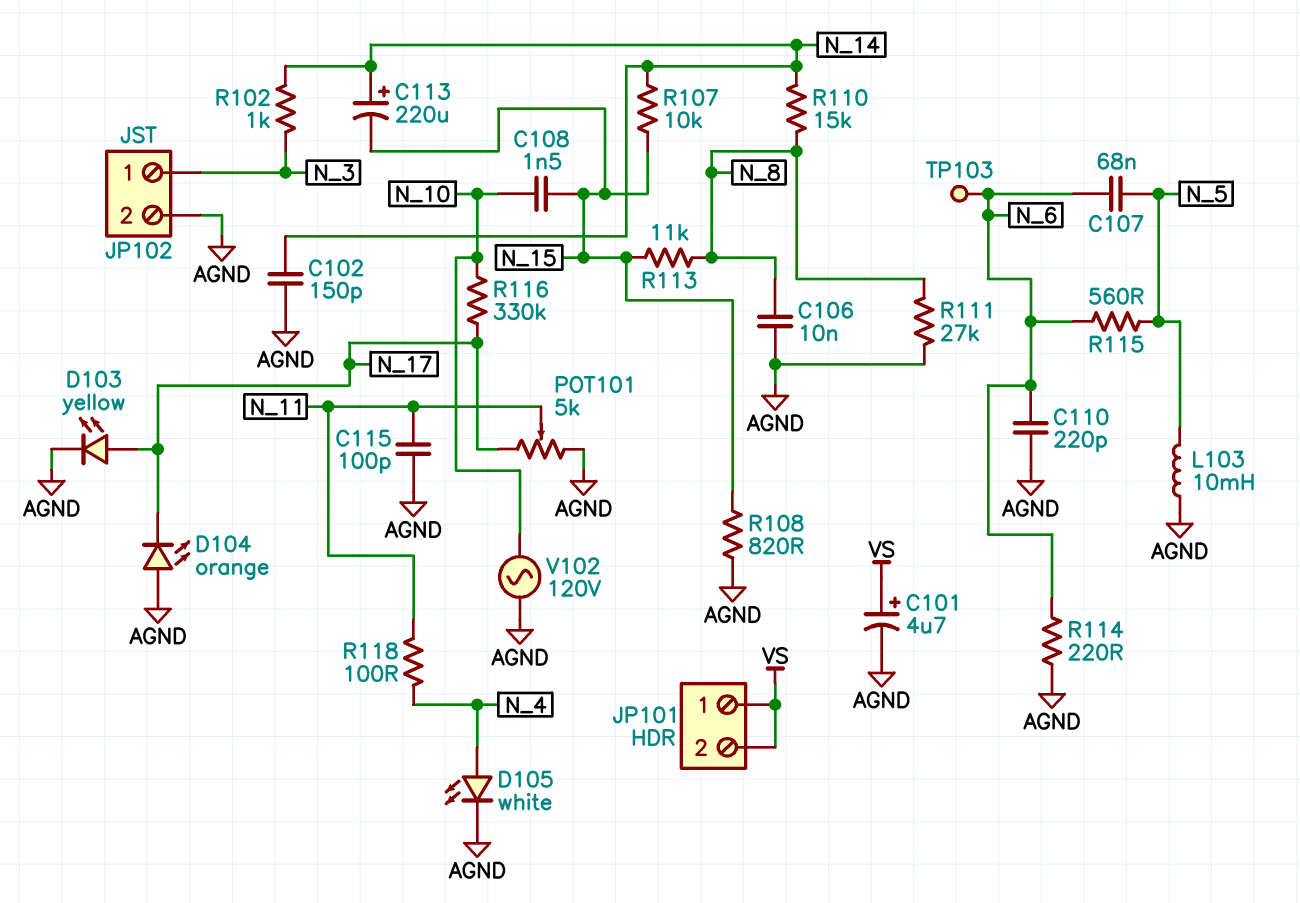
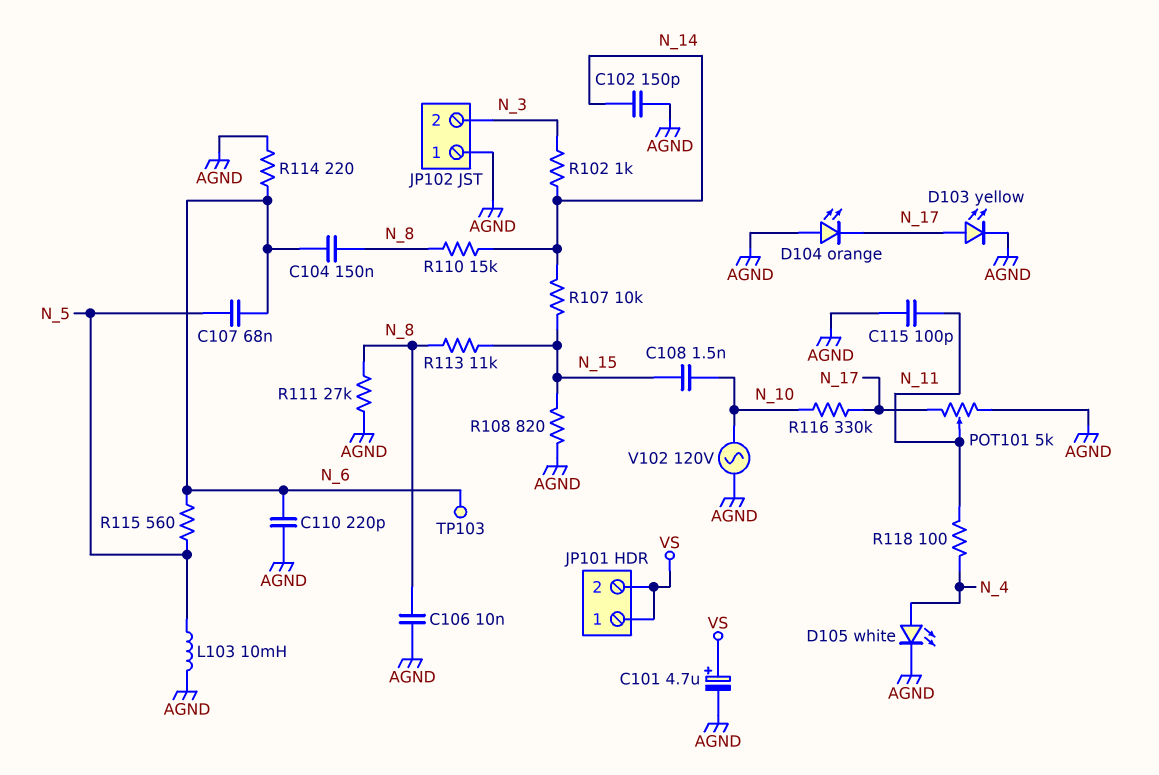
C104: none -> 150nF (N_6, N_8)
C113: 220uF (plus N_14, minus N_15) -> none
JP102 pin 1: N_3 -> AGND
JP102 pin 2: AGND -> N_3

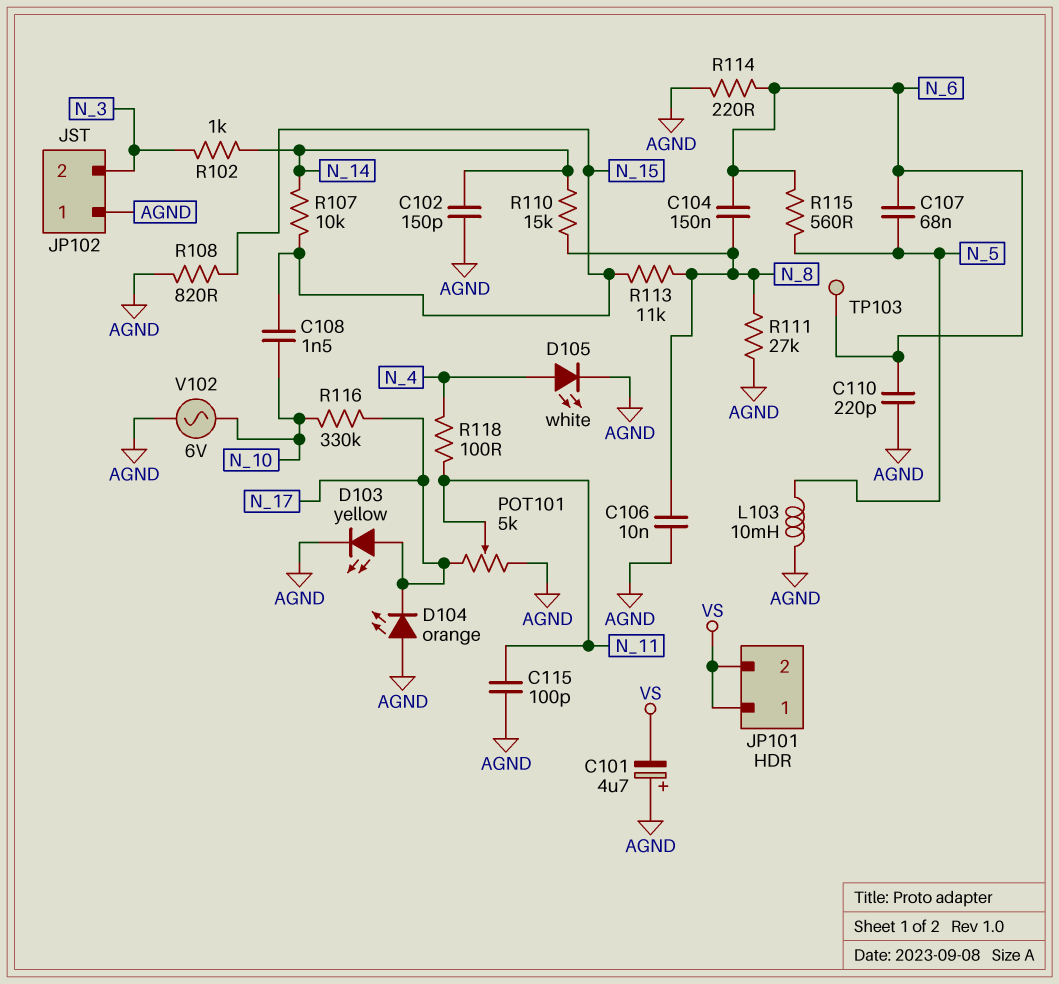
C101: 4.7uF (plus VS, minus AGND) -> 4.7uF (plus AGND, minus VS)
V102: AC 120V (AGND, N_10) -> AC 6V (AGND, N_10)

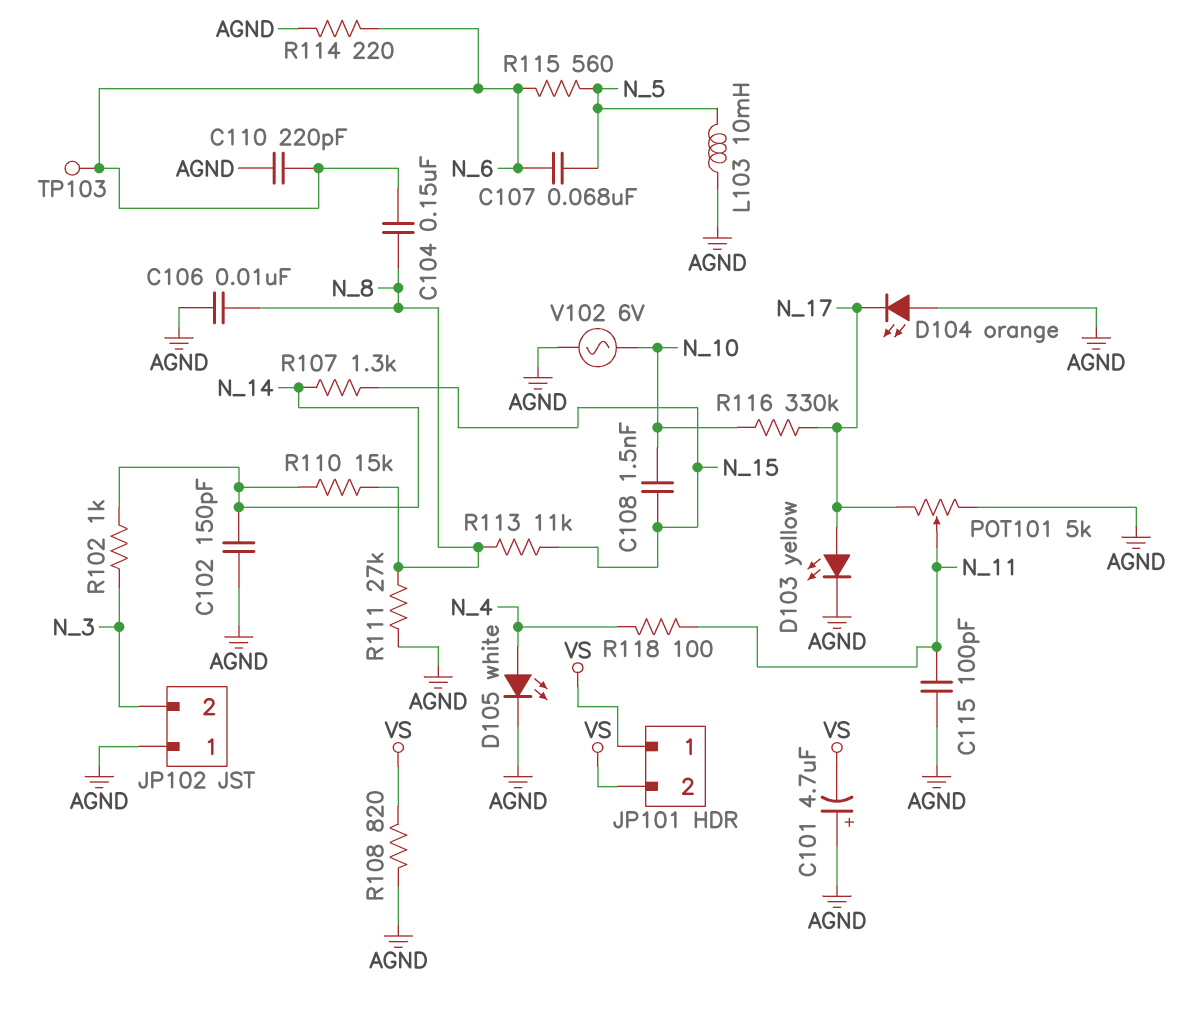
R107: 10k (N_14, N_15) -> 1.3k (N_14, N_15)
R108: 820 (AGND, N_15) -> 820 (AGND, VS)

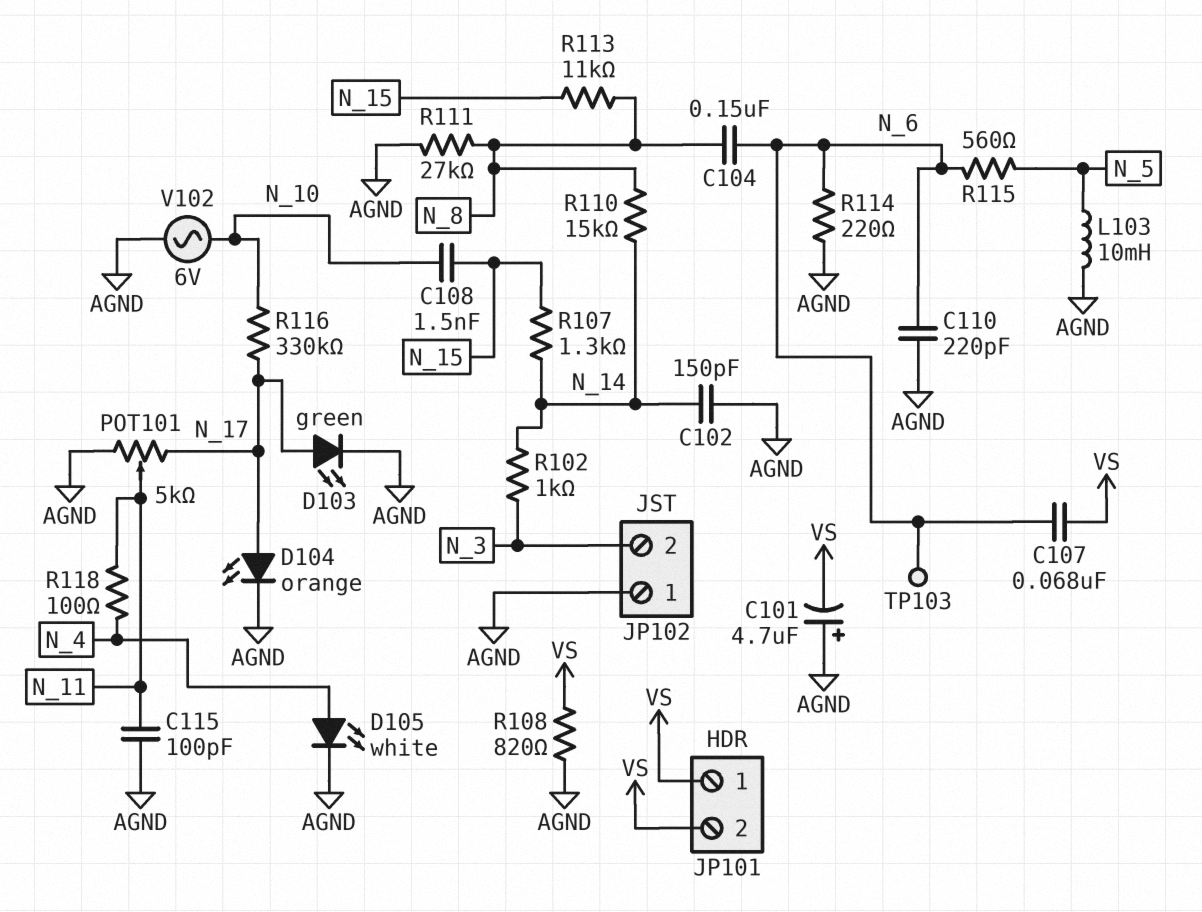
C106: 10nF (AGND, N_8) -> none
C107: 68nF (N_5, N_6) -> 68nF (N_6, VS)
D103: LED yellow (A N_17, K AGND) -> LED green (A N_17, K AGND)
D104: LED orange (A AGND, K N_17) -> LED orange (A N_17, K AGND)

